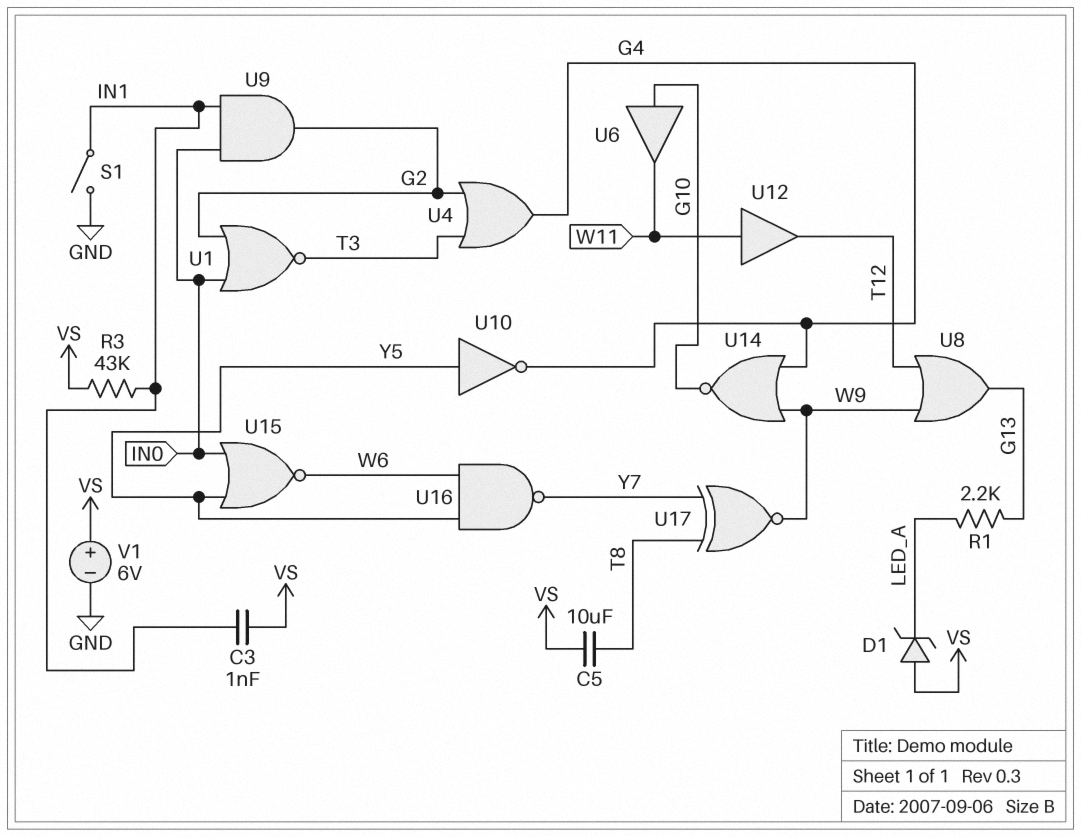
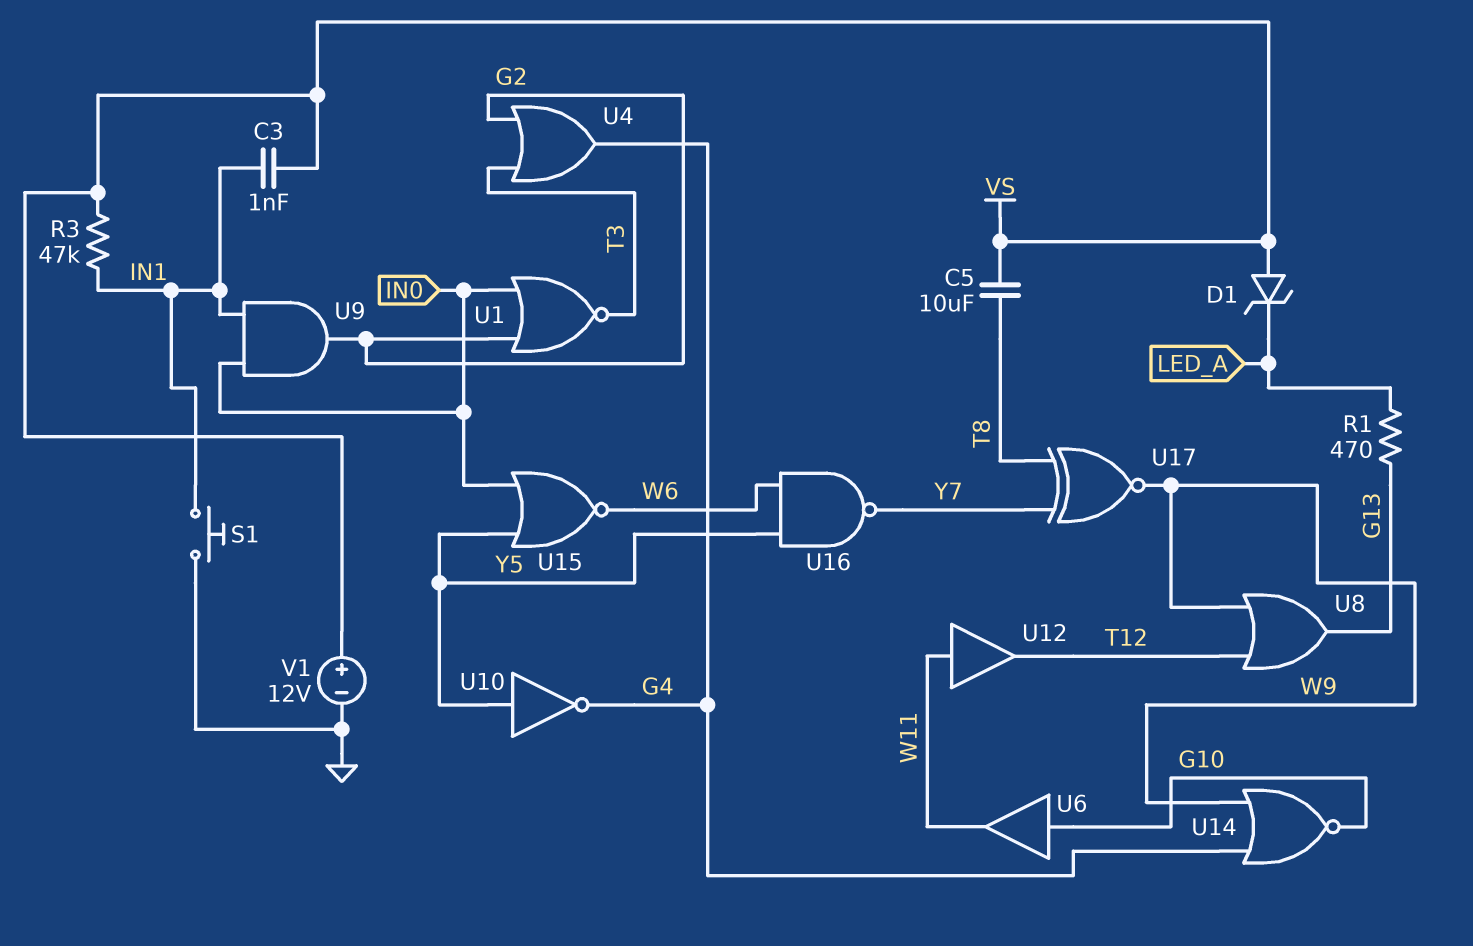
R1: 2.2k (G13, LED_A) -> 470 (G13, LED_A)
R3: 43k (IN1, VS) -> 47k (IN1, VS)
S1: switch (GND, IN1) -> button (GND, IN1)
V1: 6V (plus VS, minus GND) -> 12V (plus VS, minus GND)

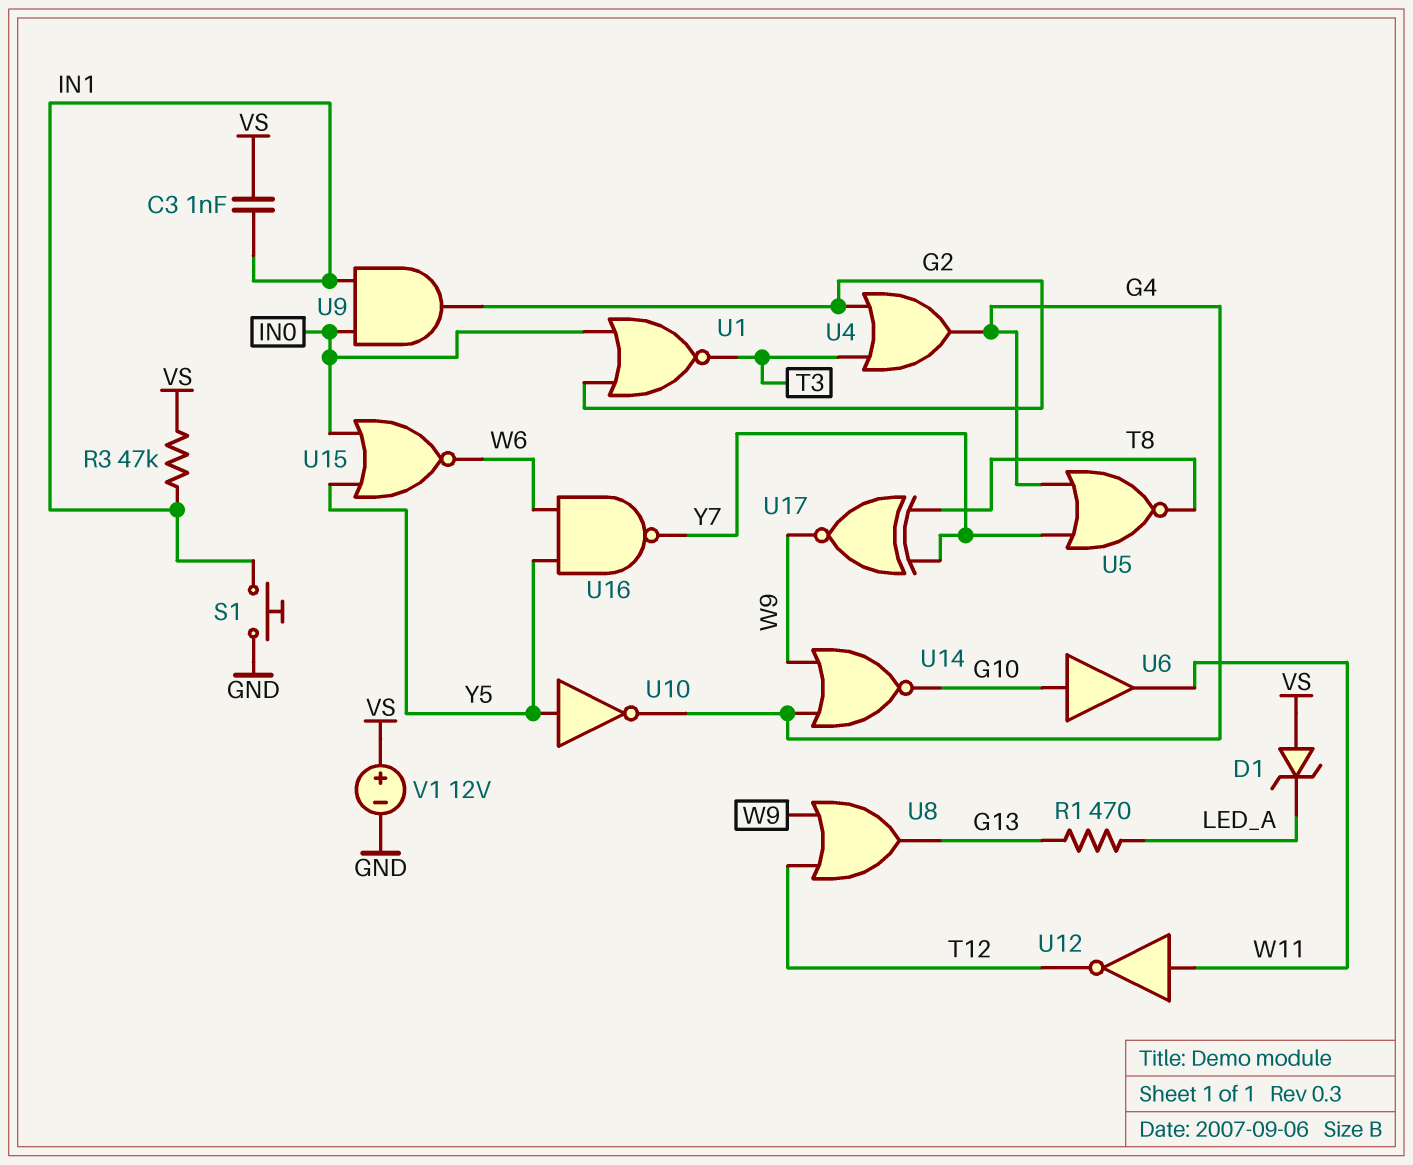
C5: 10uF (T8, VS) -> none
U5: none -> NOR (in G4, in Y7, out T8)
U12: buffer (in W11, out T12) -> NOT (in W11, out T12)

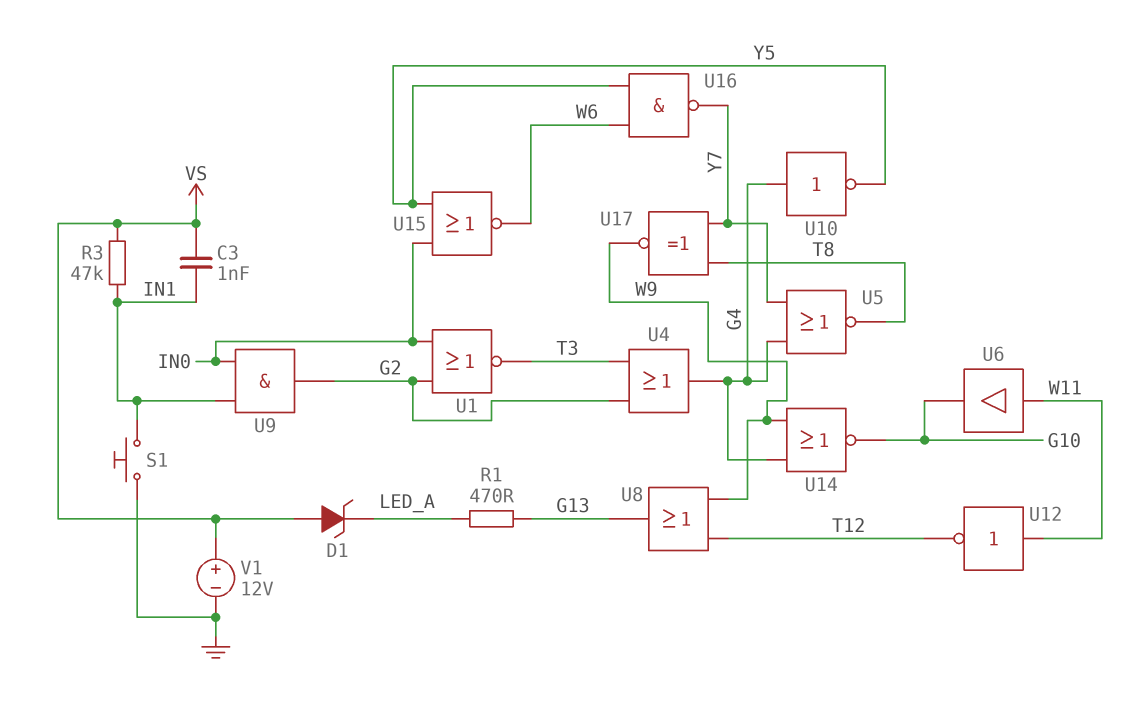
U6: buffer (in G10, out W11) -> buffer (in W11, out G10)
U10: NOT (in Y5, out G4) -> NOT (in G4, out Y5)

